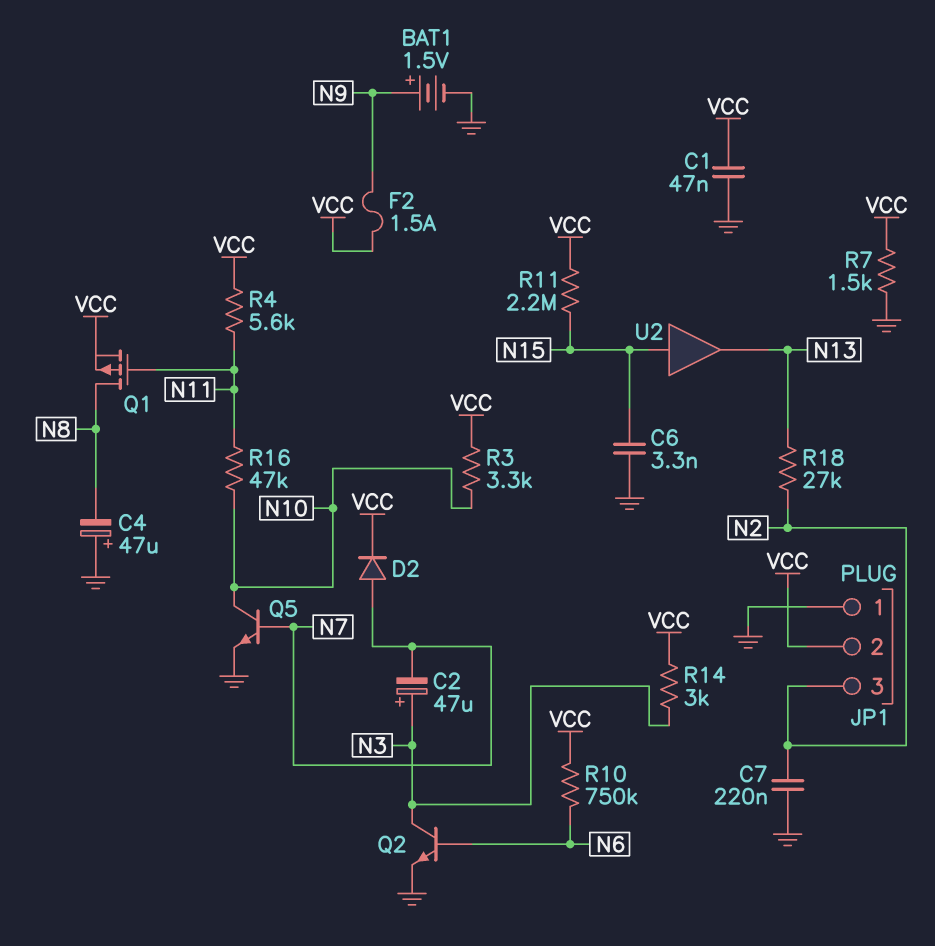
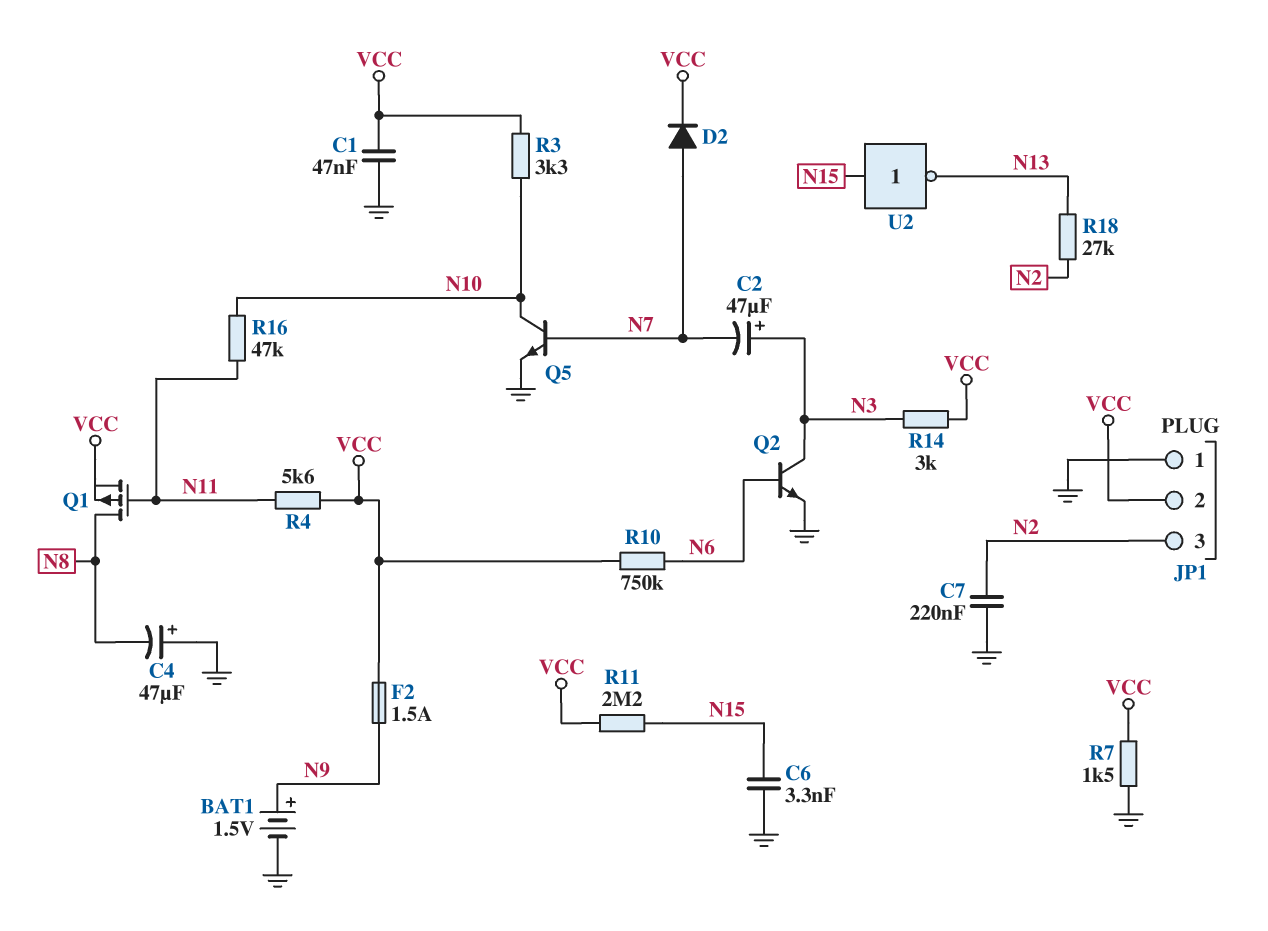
U2: buffer (in N15, out N13) -> NOT (in N15, out N13)

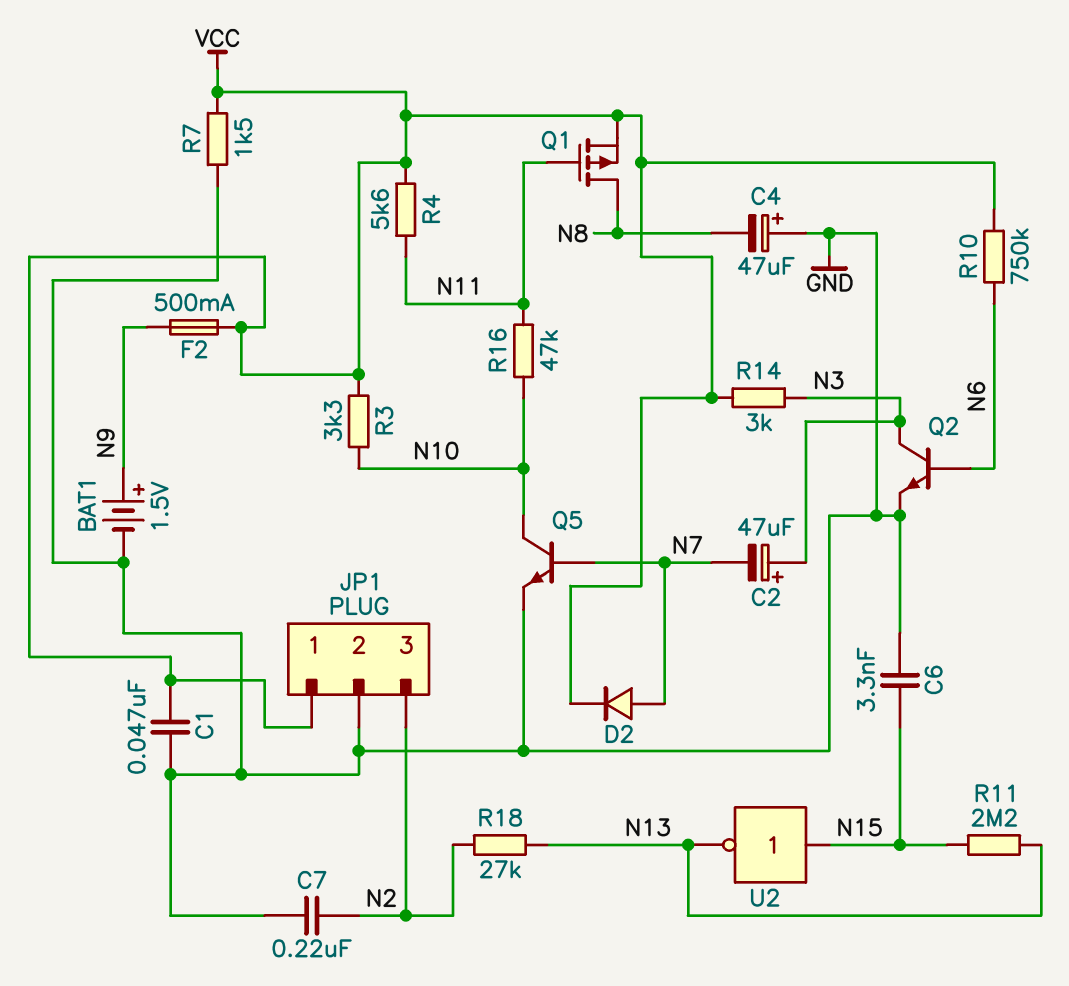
F2: 1.5A (N9, VCC) -> 500mA (N9, VCC)
JP1 pin 1: GND -> VCC
JP1 pin 2: VCC -> GND
R11: 2.2M (N15, VCC) -> 2.2M (N13, N15)

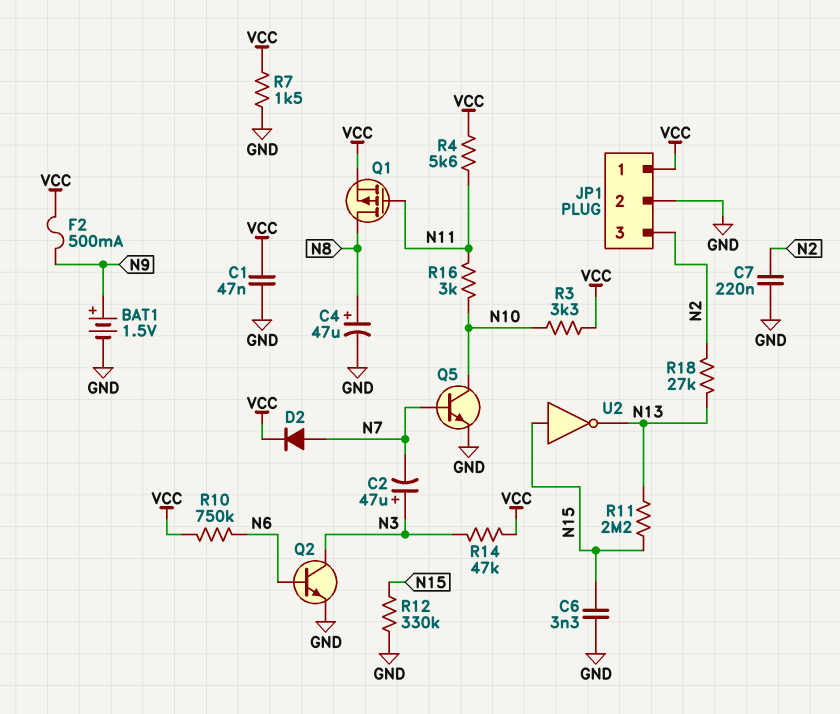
C4: 47uF (plus GND, minus N8) -> 47uF (plus N8, minus GND)
R12: none -> 330k (GND, N15)
R14: 3k (N3, VCC) -> 47k (N3, VCC)
R16: 47k (N10, N11) -> 3k (N10, N11)

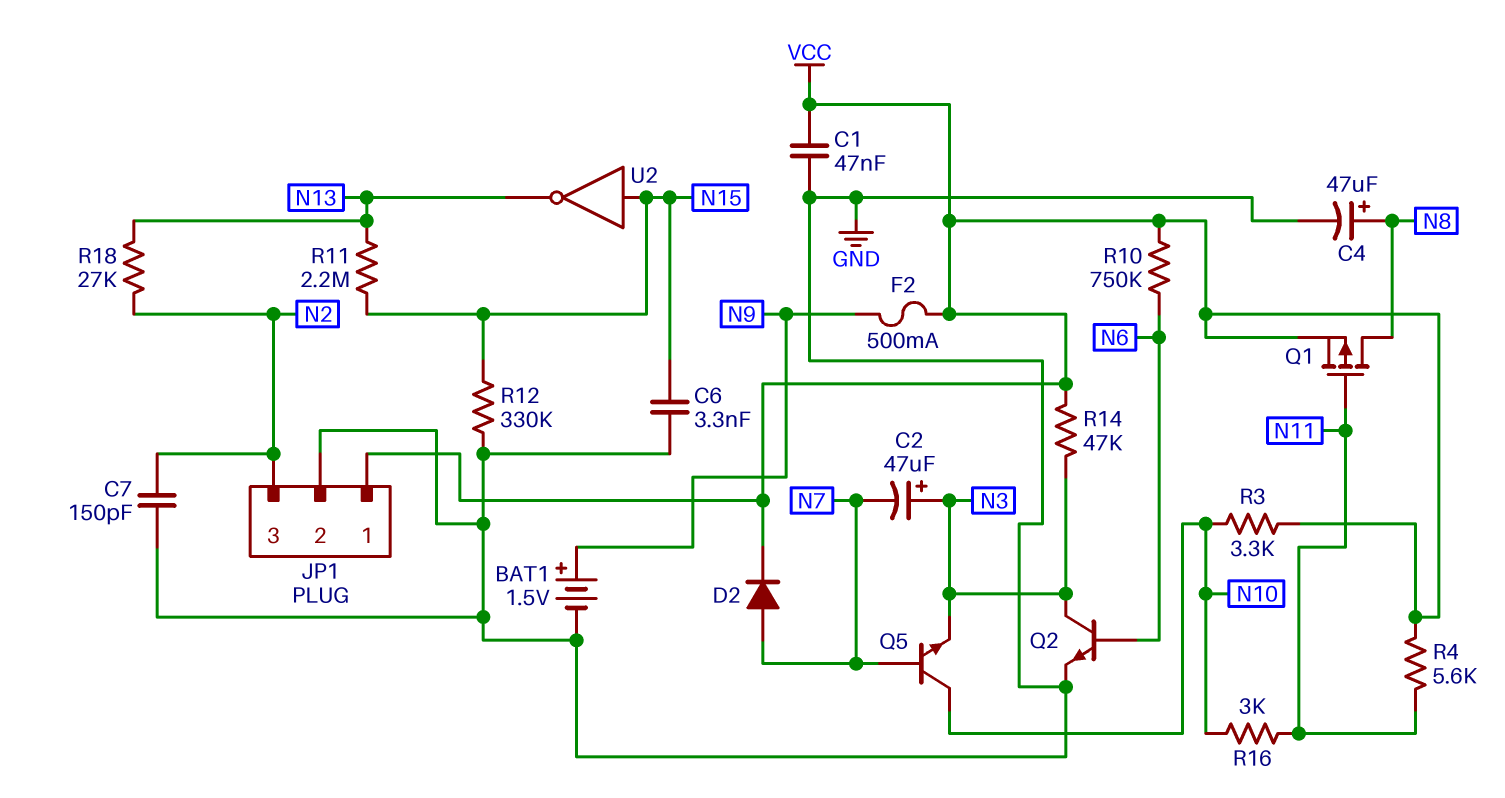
C7: 220nF (GND, N2) -> 150pF (GND, N2)
Q5: NPN (B N7, C N10, E GND) -> NPN (B N7, C N10, E N3)
R7: 1.5k (GND, VCC) -> none

